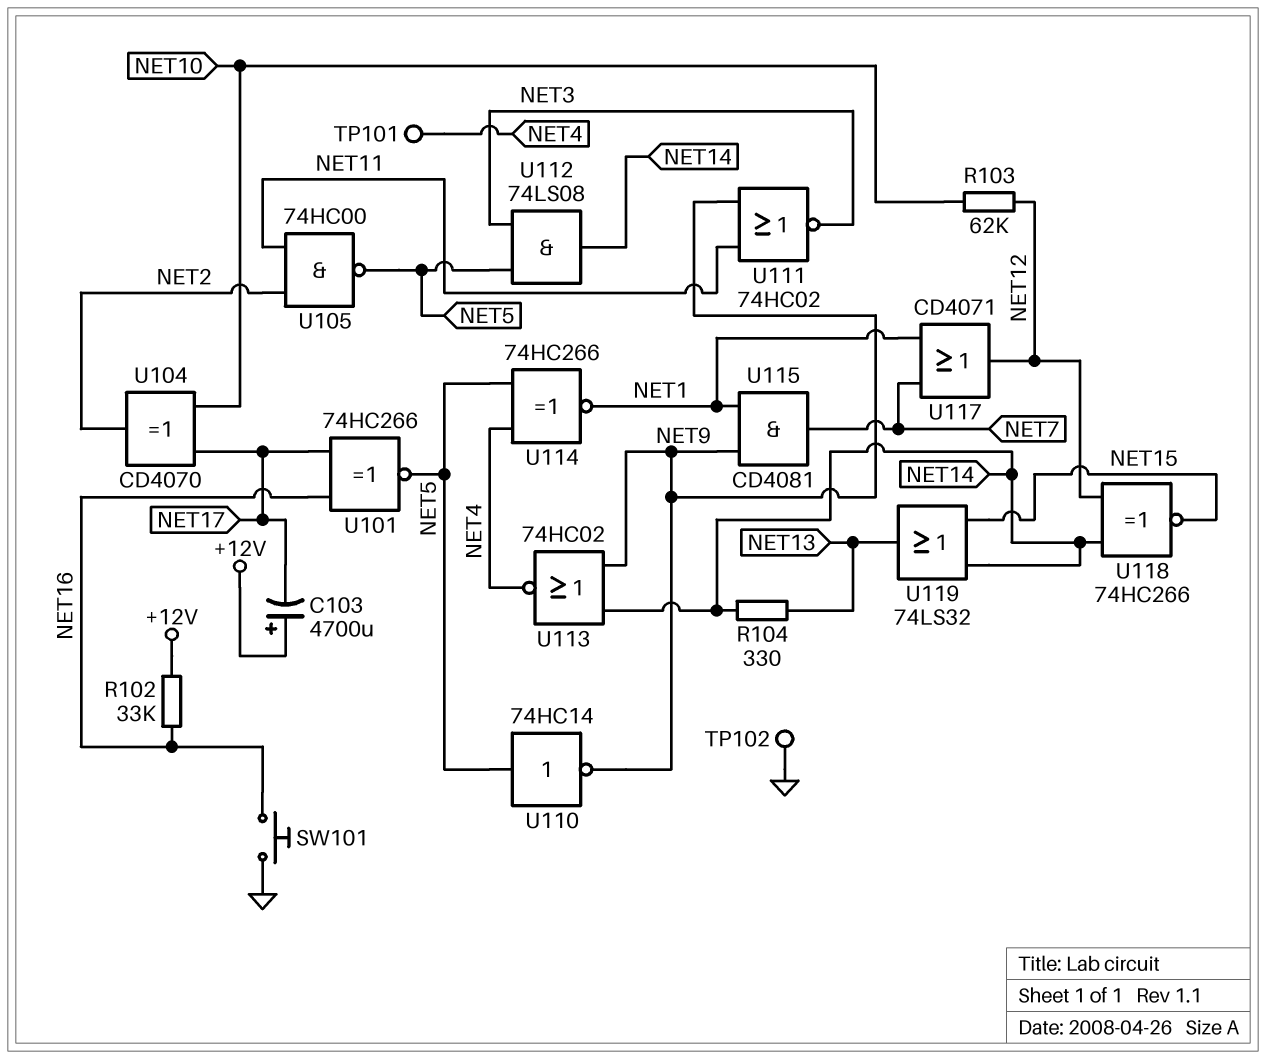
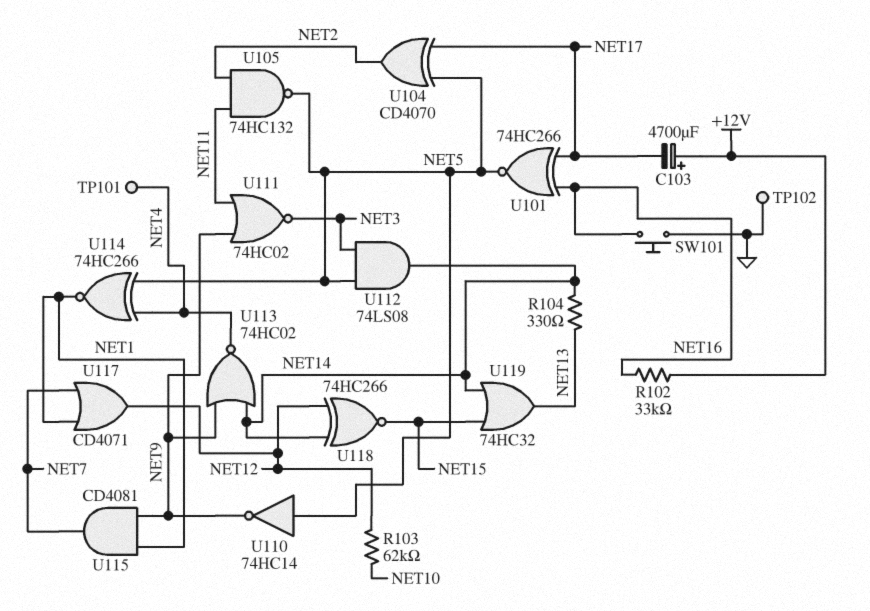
U104: XOR CD4070 (in NET10, in NET17, out NET2) -> XOR CD4070 (in NET5, in NET17, out NET2)
U105: NAND 74HC00 (in NET2, in NET11, out NET5) -> NAND 74HC132 (in NET2, in NET11, out NET5)
U119: OR 74LS32 (in NET14, in NET15, out NET13) -> OR 74HC32 (in NET14, in NET15, out NET13)

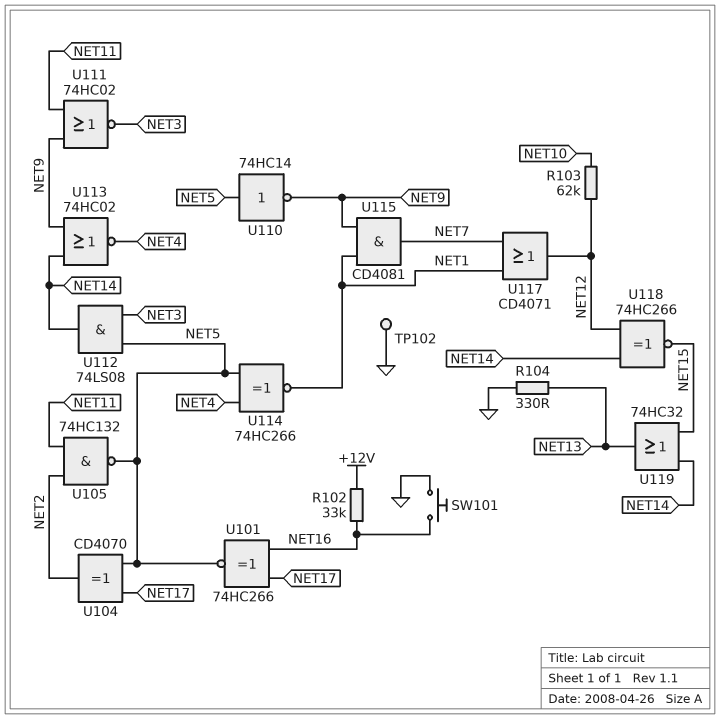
C103: 4700uF (plus +12V, minus NET17) -> none
R104: 330 (NET13, NET14) -> 330 (GND, NET13)
TP101: test point (NET4) -> none

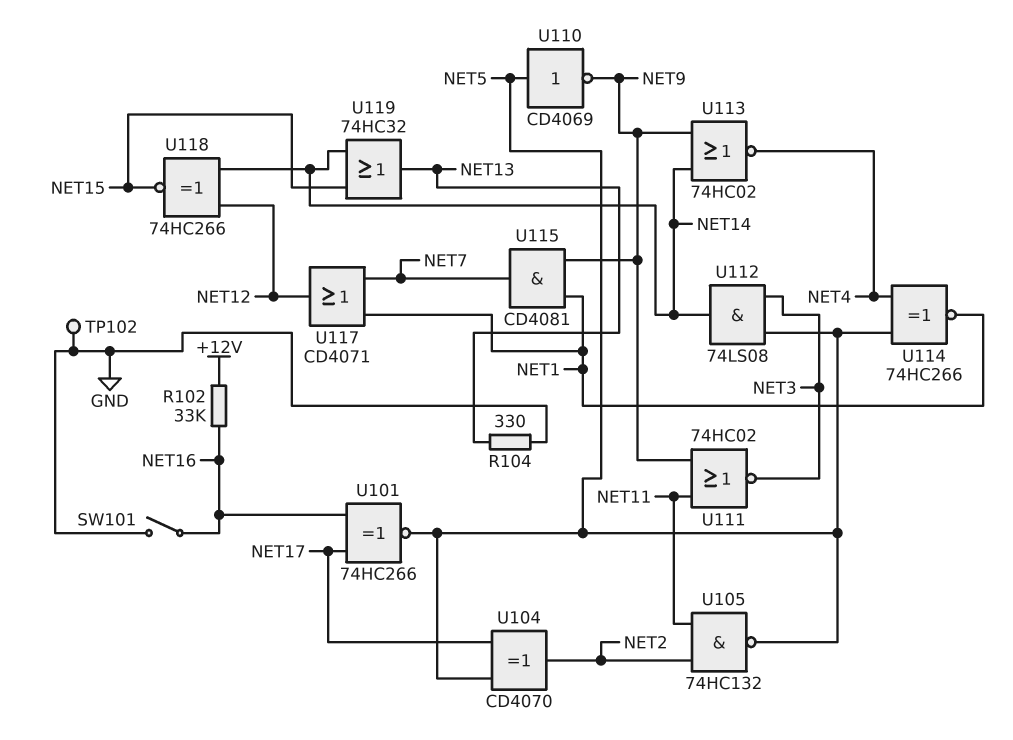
R103: 62k (NET10, NET12) -> none
SW101: button (GND, NET16) -> switch (GND, NET16)
U110: NOT 74HC14 (in NET5, out NET9) -> NOT CD4069 (in NET5, out NET9)

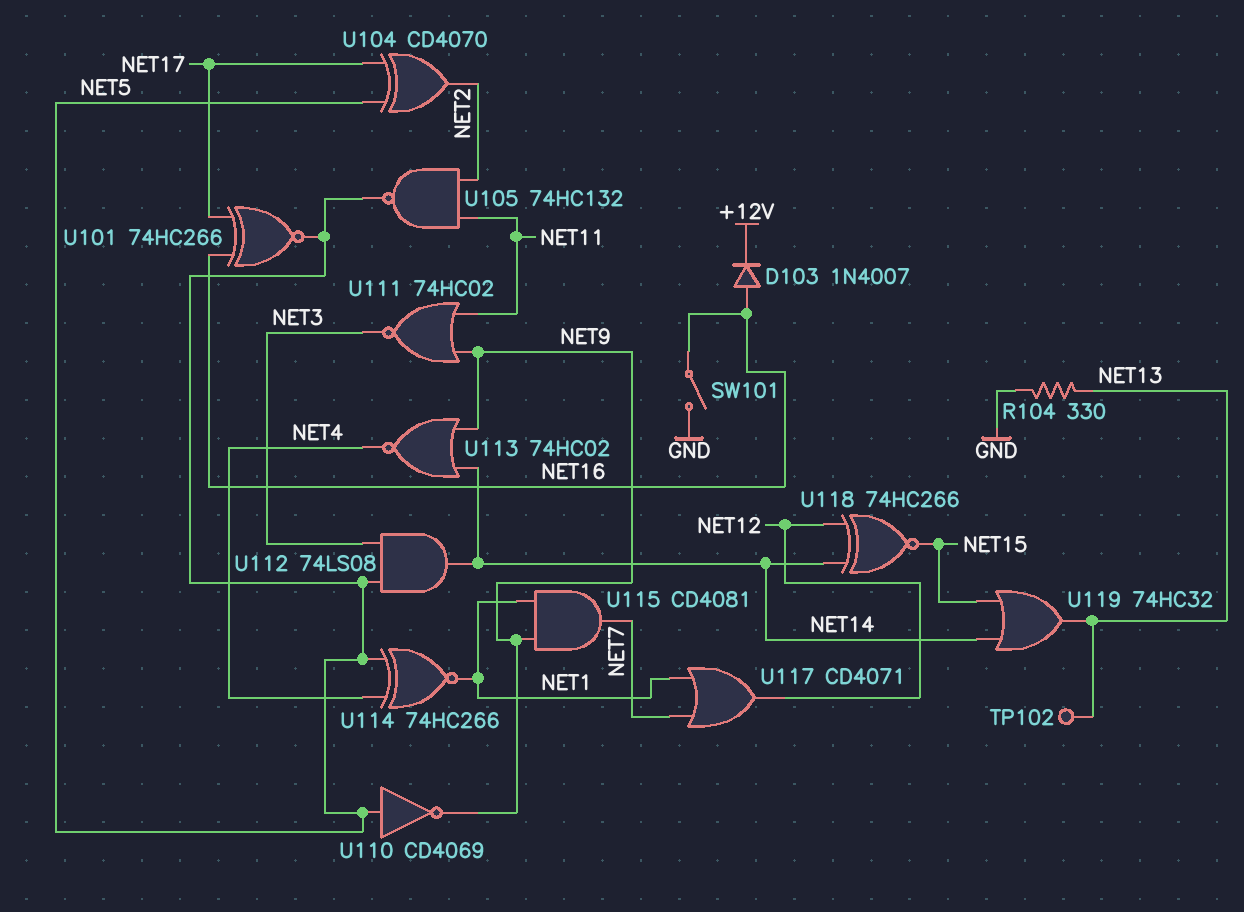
D103: none -> diode 1N4007 (A NET16, K +12V)
R102: 33k (+12V, NET16) -> none
TP102: test point (GND) -> test point (NET13)

